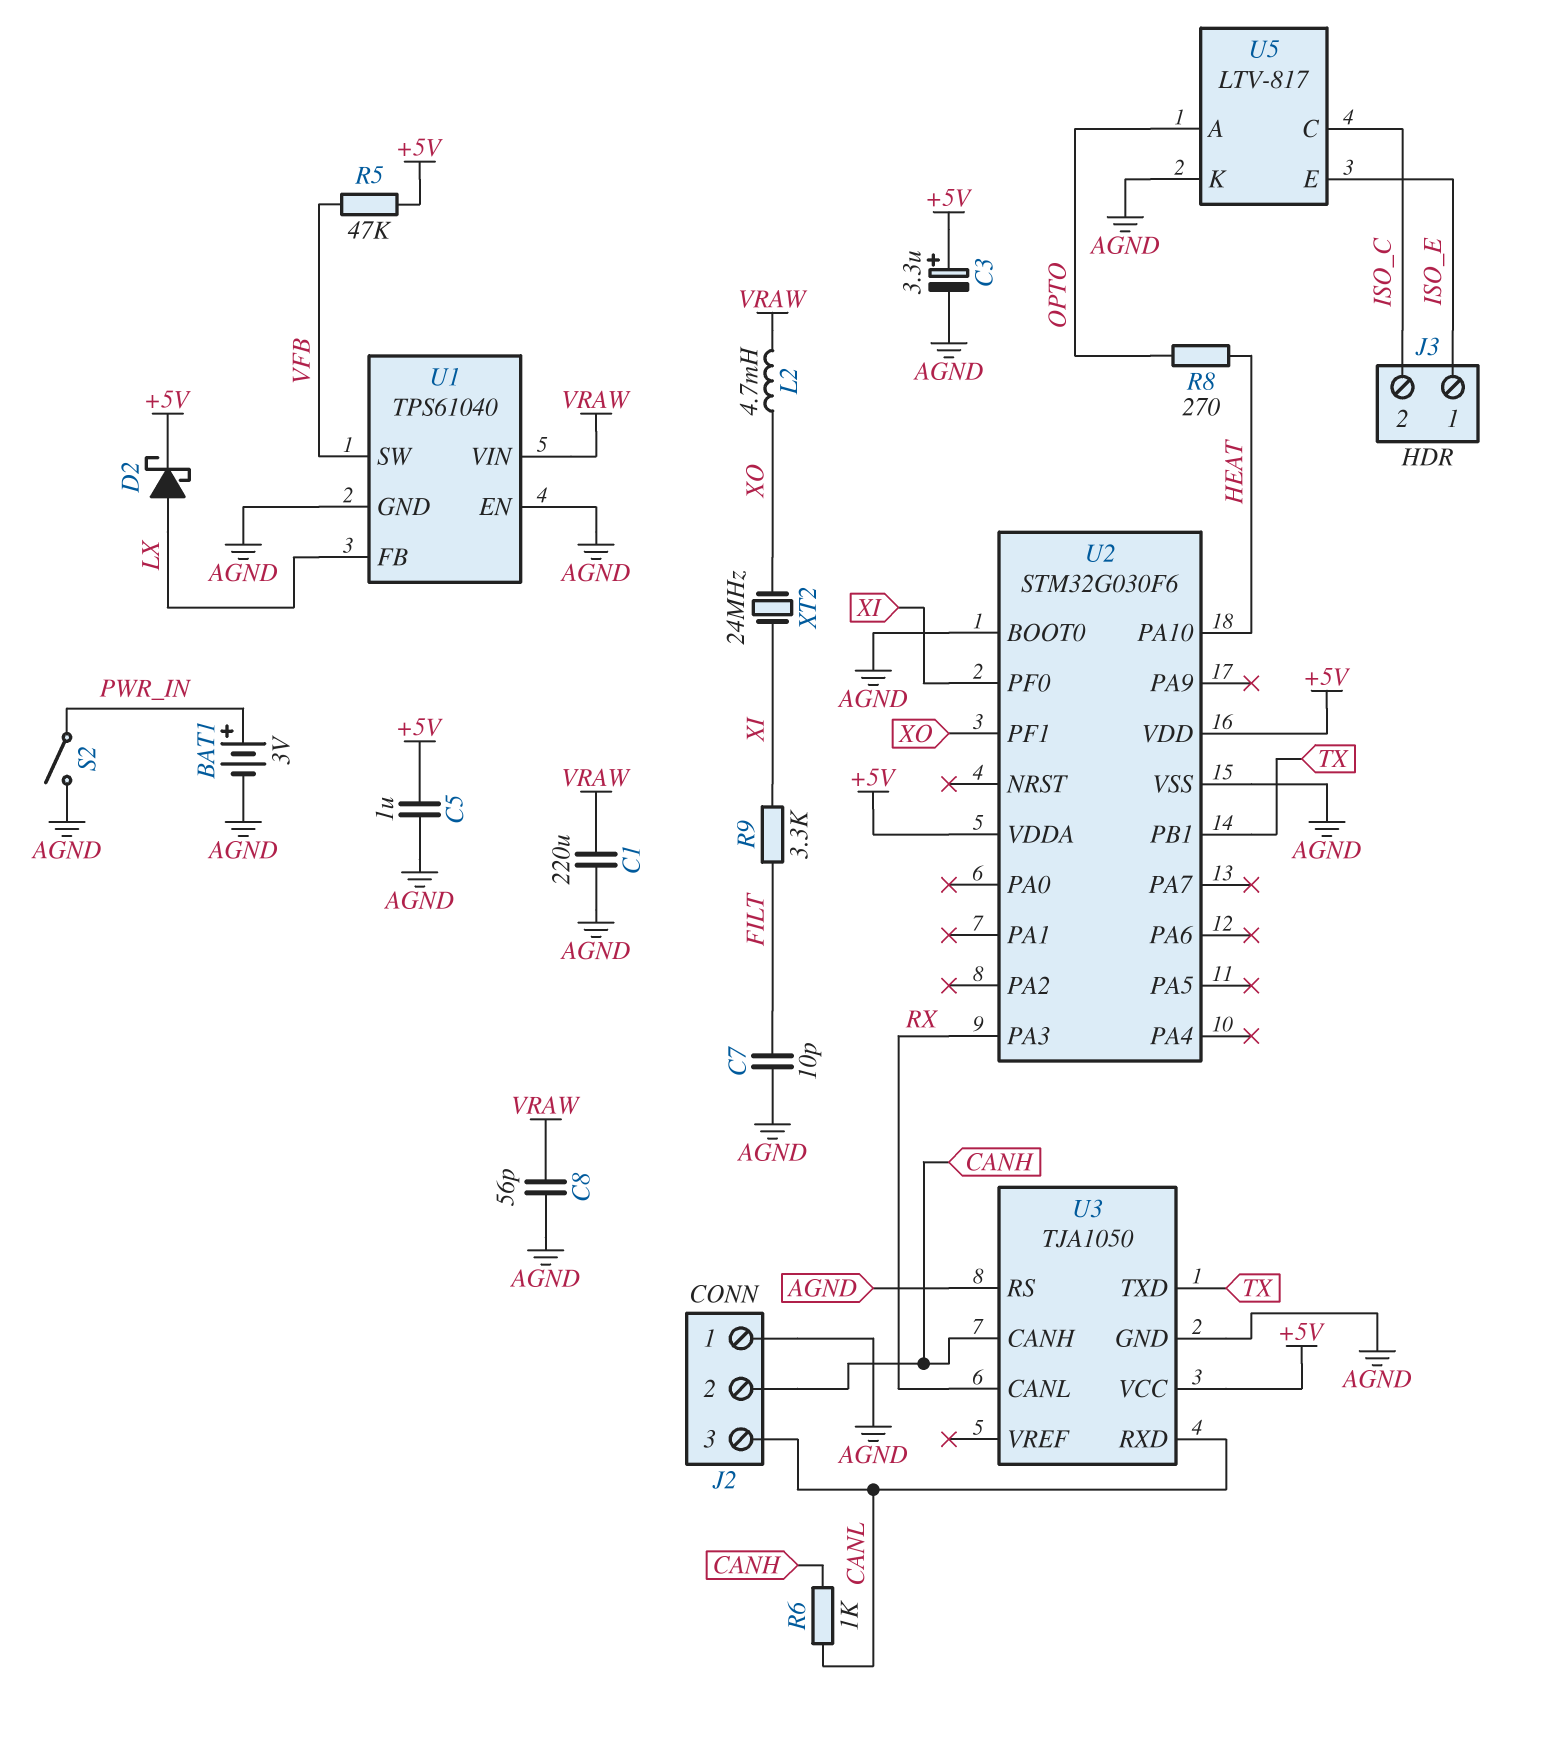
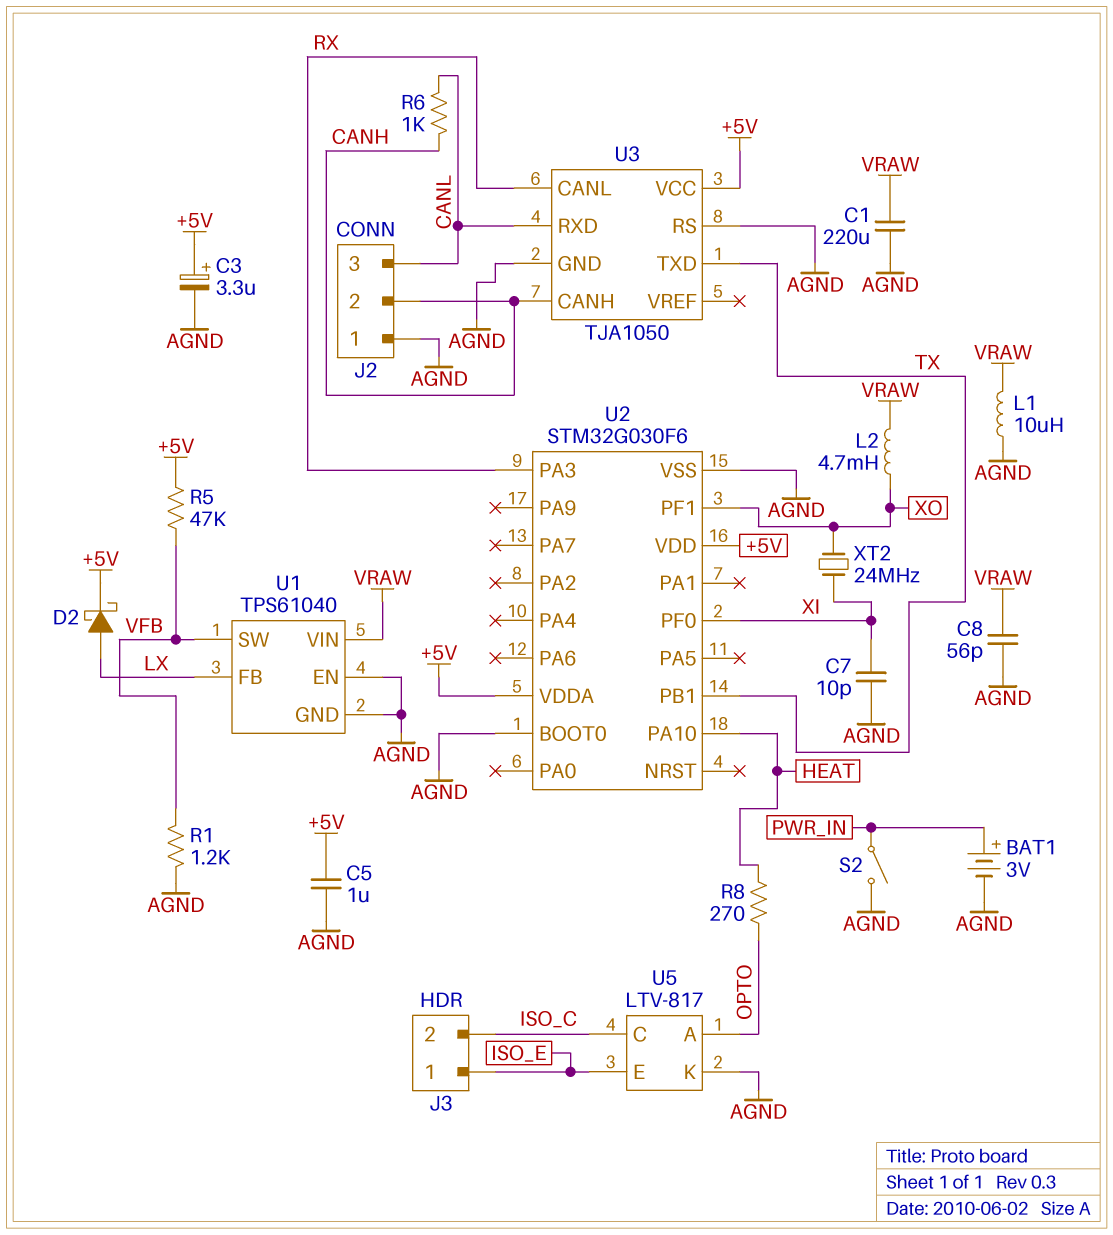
C7: 10pF (AGND, FILT) -> 10pF (AGND, XI)
L1: none -> 10uH (AGND, VRAW)
R1: none -> 1.2k (AGND, VFB)
R9: 3.3k (FILT, XI) -> none

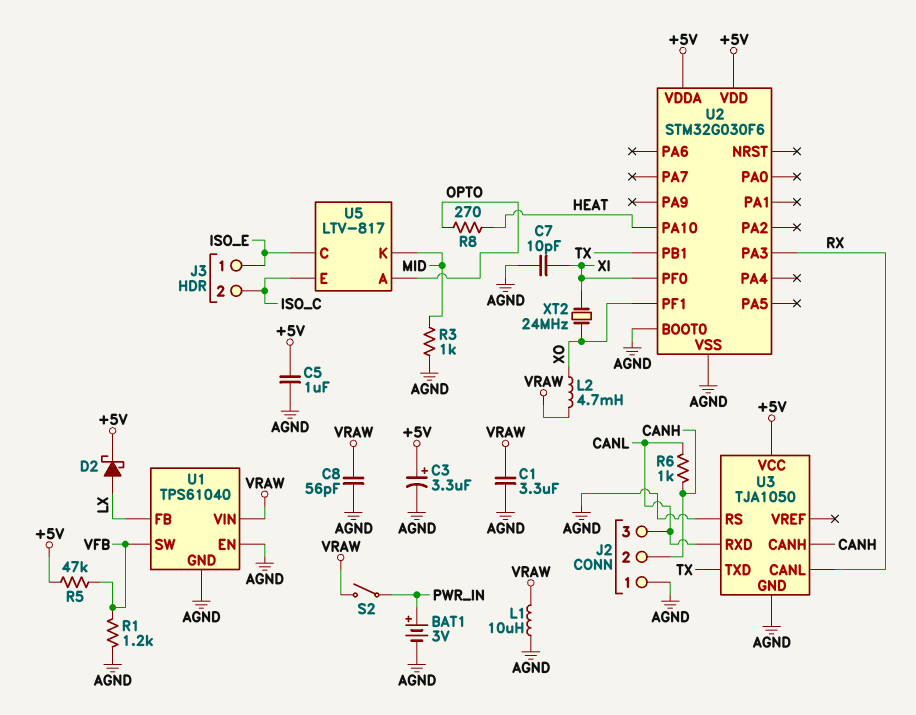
C1: 220uF (AGND, VRAW) -> 3.3uF (AGND, VRAW)
R3: none -> 1k (AGND, MID)
S2: switch (AGND, PWR_IN) -> switch (PWR_IN, VRAW)
U5 pin C: ISO_C -> ISO_E
U5 pin E: ISO_E -> ISO_C
U5 pin K: AGND -> MID

